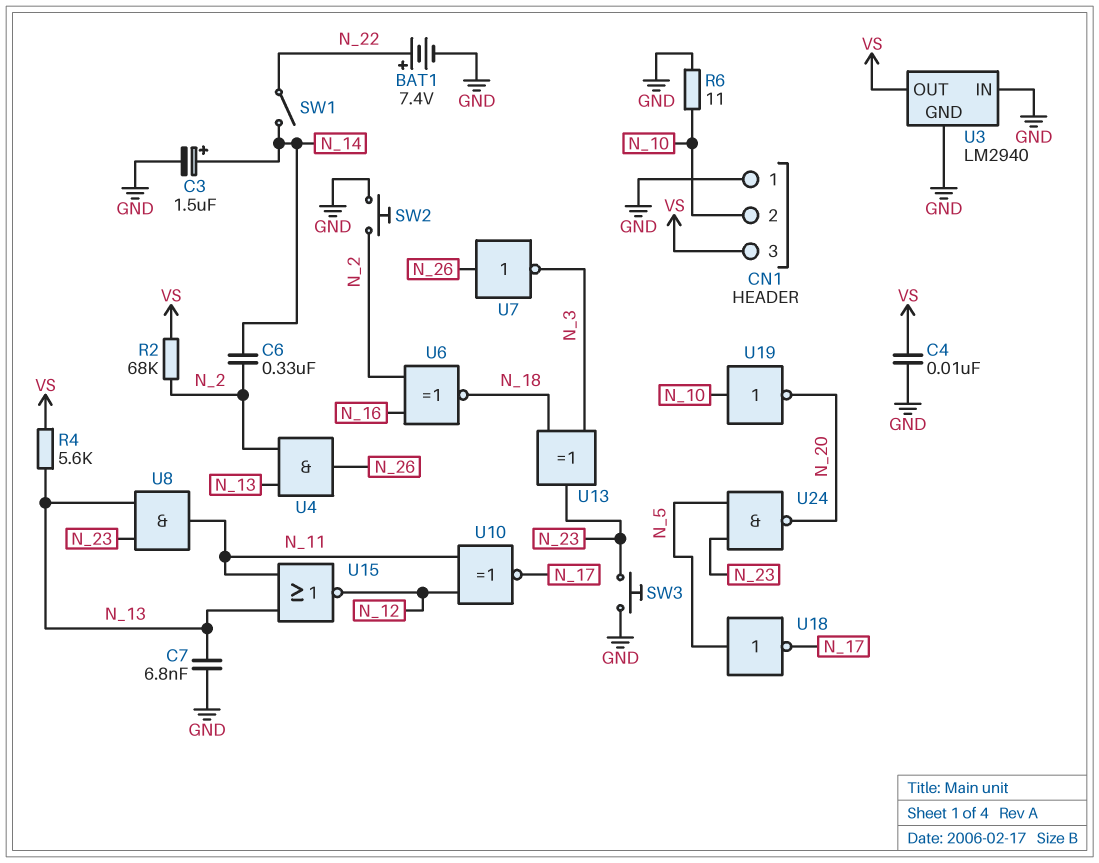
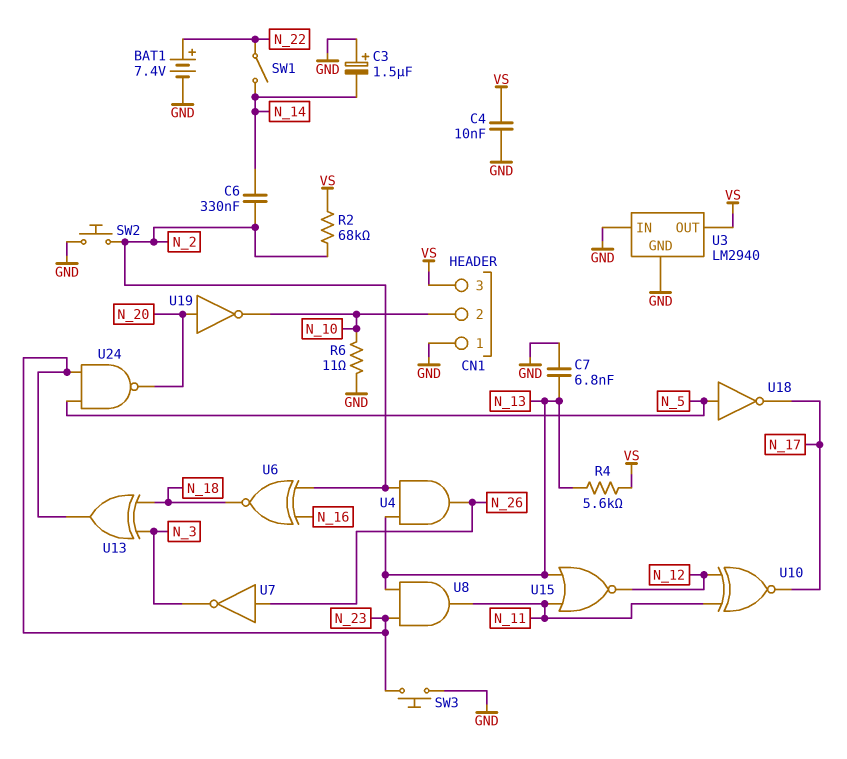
C3: 1.5uF (plus N_14, minus GND) -> 1.5uF (plus GND, minus N_14)
U19: NOT (in N_10, out N_20) -> NOT (in N_20, out N_10)

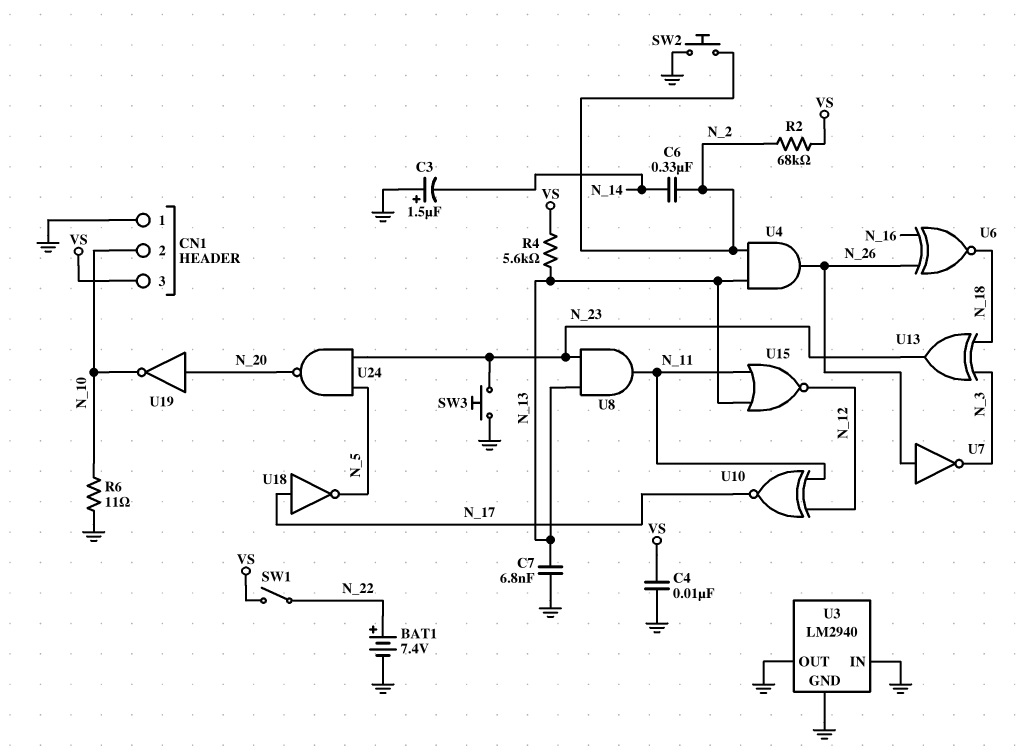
SW1: switch (N_14, N_22) -> switch (N_22, VS)
U3 pin OUT: VS -> GND
U6: XNOR (in N_2, in N_16, out N_18) -> XNOR (in N_16, in N_26, out N_18)
U18: NOT (in N_5, out N_17) -> NOT (in N_17, out N_5)

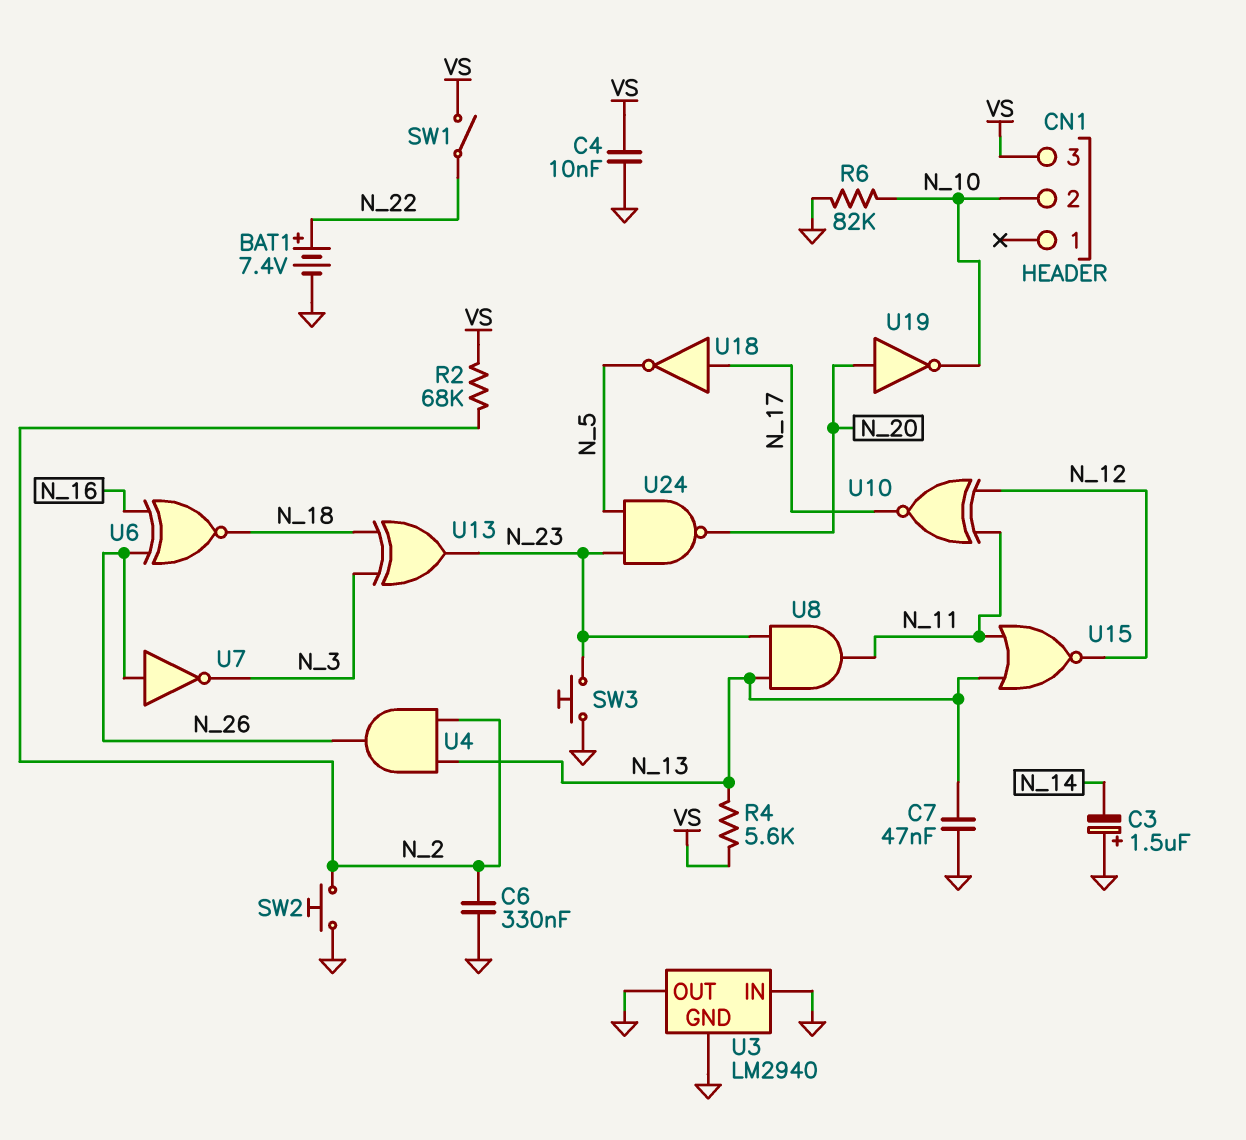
C6: 330nF (N_2, N_14) -> 330nF (GND, N_2)
C7: 6.8nF (GND, N_13) -> 47nF (GND, N_13)
CN1 pin 1: GND -> none
R6: 11 (GND, N_10) -> 82k (GND, N_10)

